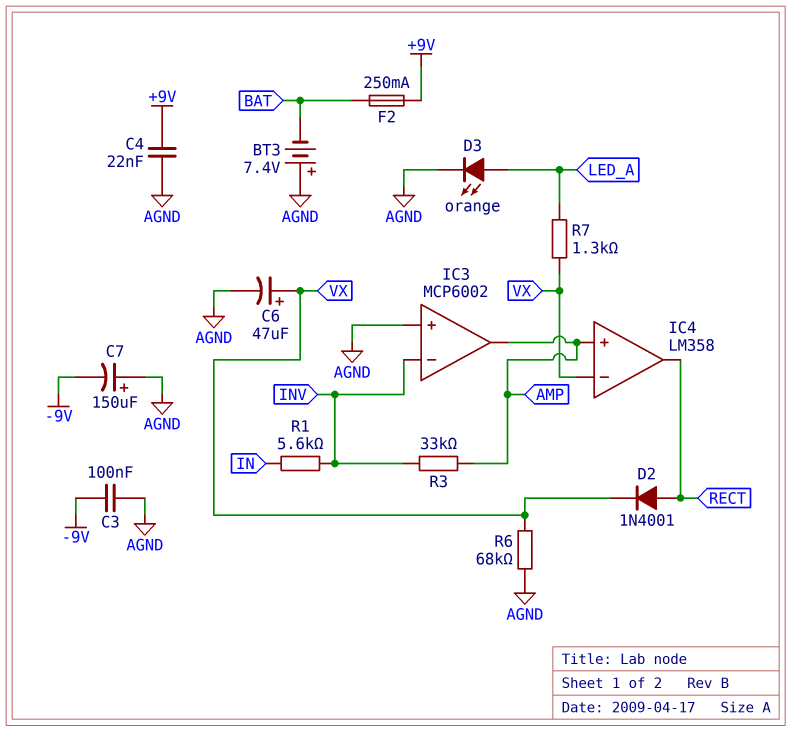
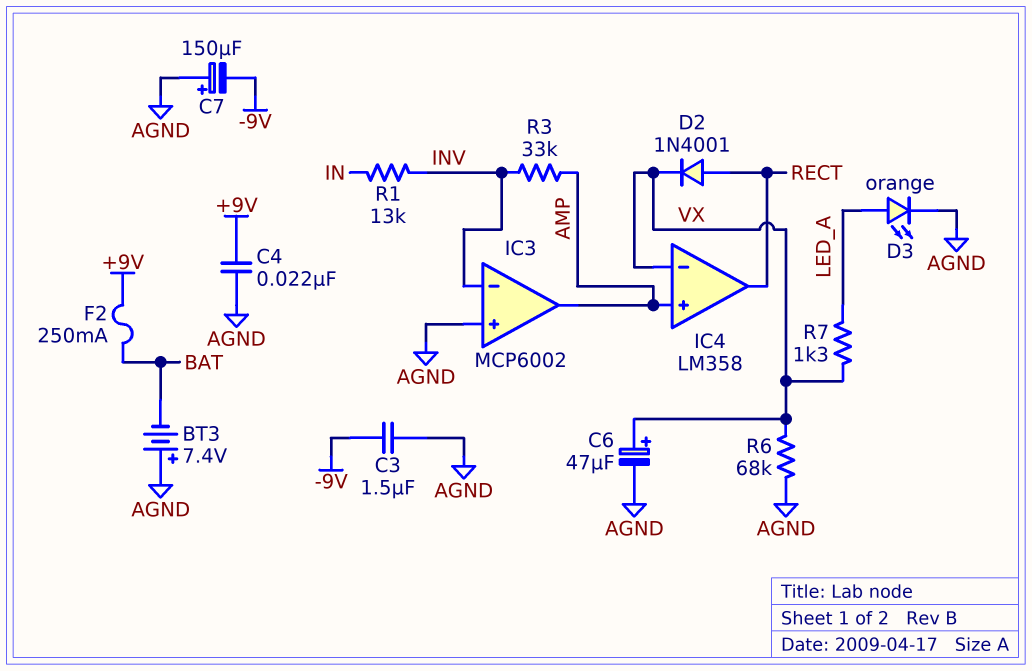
C3: 100nF (-9V, AGND) -> 1.5uF (-9V, AGND)
R1: 5.6k (IN, INV) -> 13k (IN, INV)

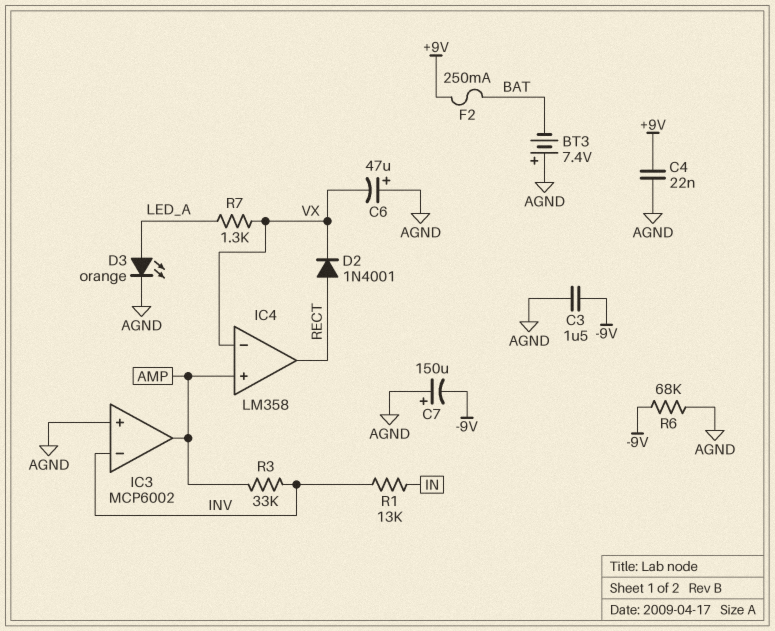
C6: 47uF (plus VX, minus AGND) -> 47uF (plus AGND, minus VX)
R6: 68k (AGND, VX) -> 68k (-9V, AGND)

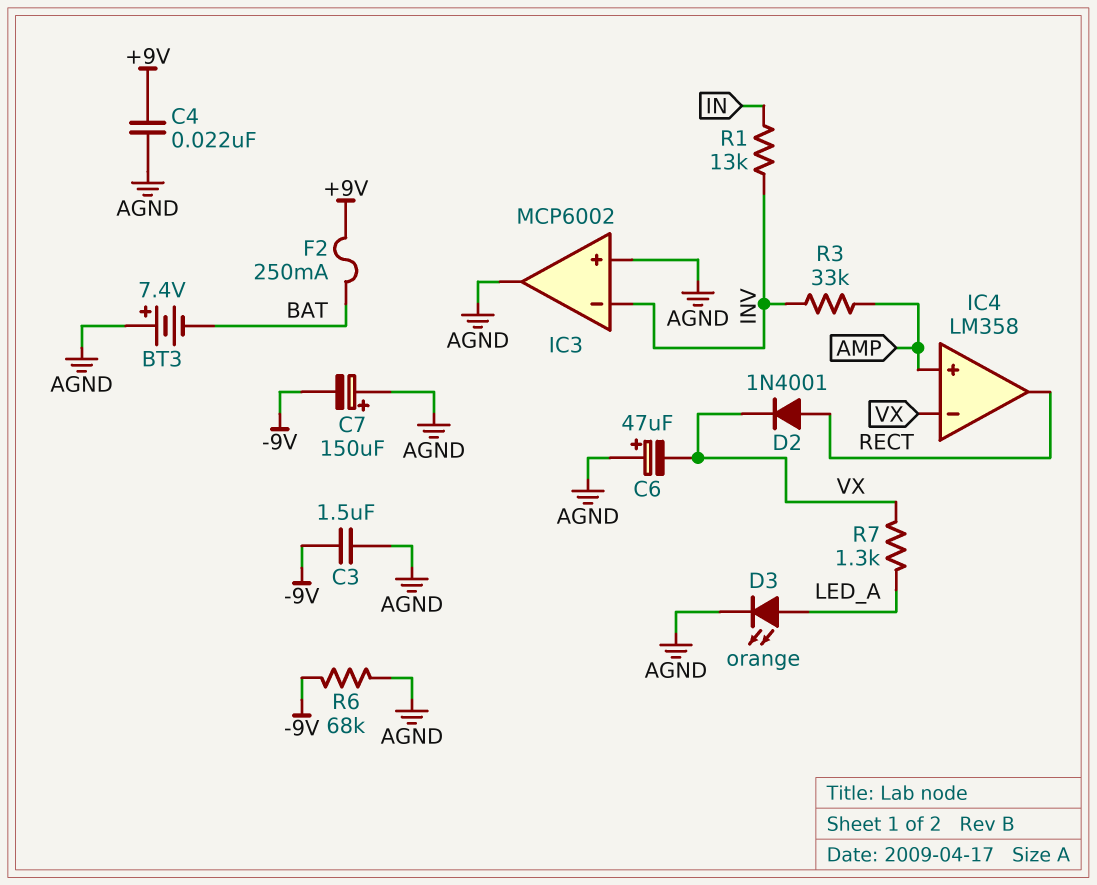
IC3 pin out: AMP -> AGND

